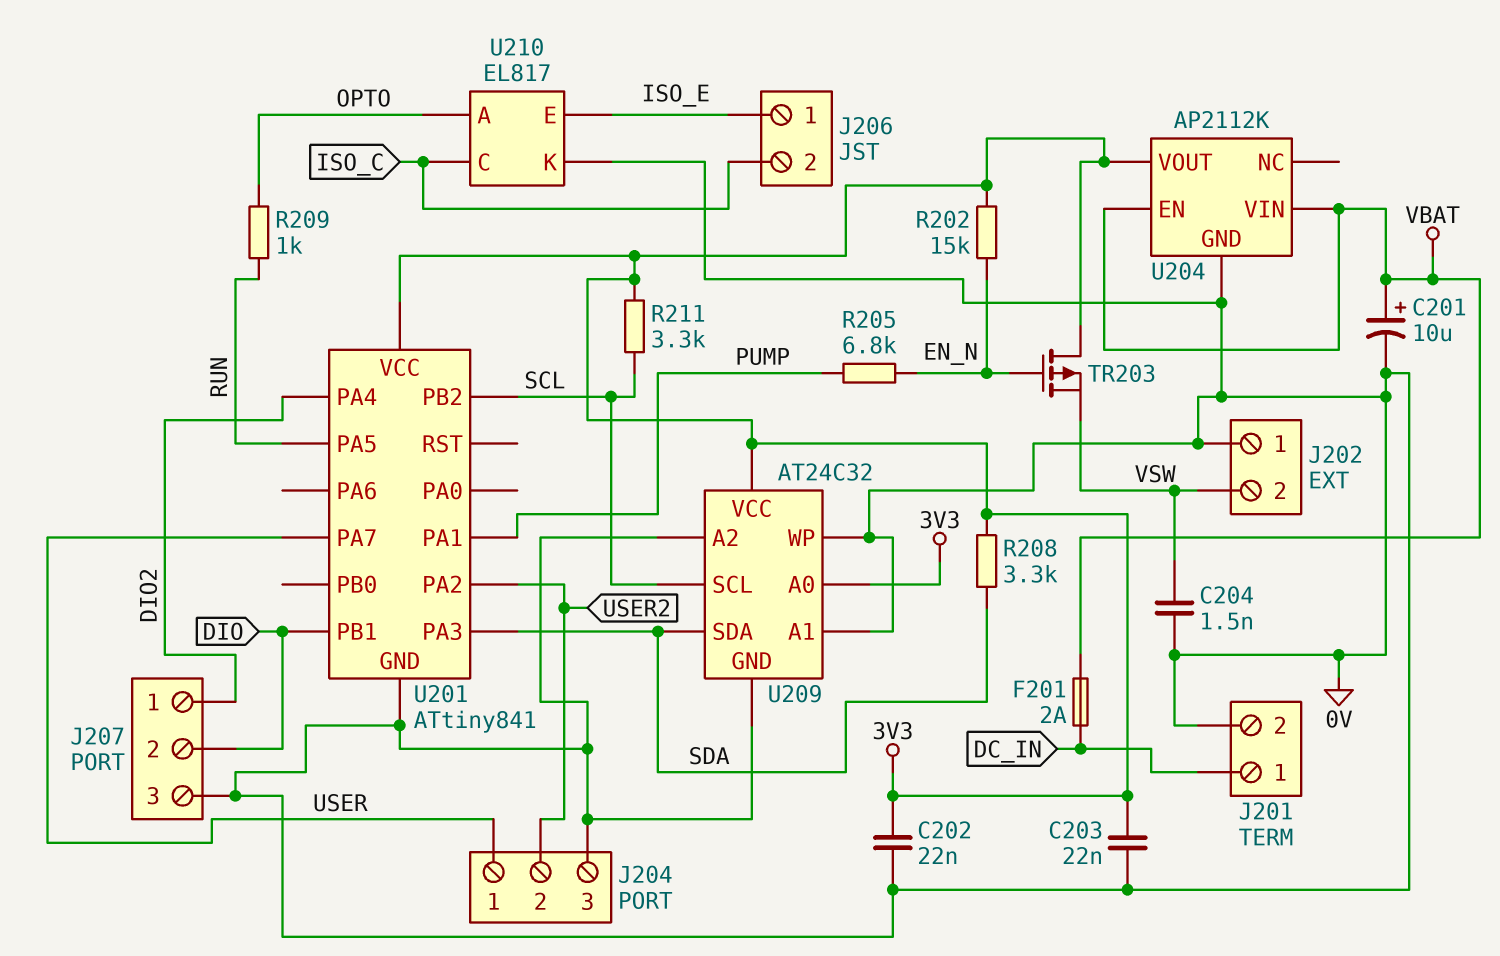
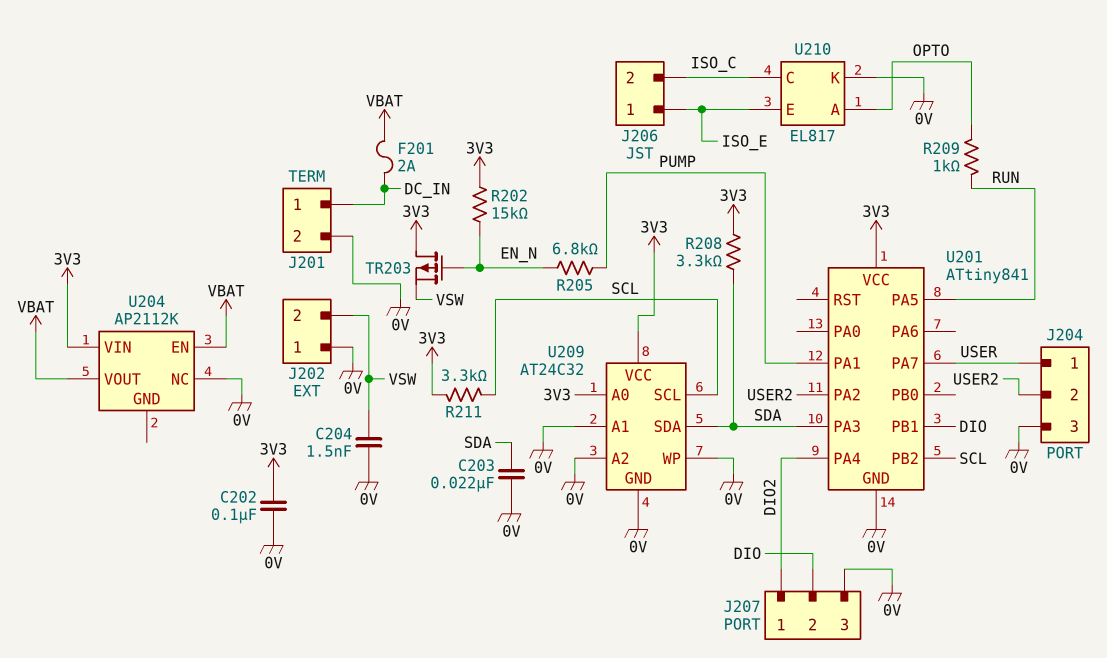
C201: 10uF (plus VBAT, minus 0V) -> none
C202: 22nF (0V, 3V3) -> 100nF (0V, 3V3)
C203: 22nF (0V, 3V3) -> 22nF (0V, SDA)
U204 pin GND: 0V -> none
U204 pin NC: none -> 0V
U204 pin VIN: VBAT -> 3V3
U204 pin VOUT: 3V3 -> VBAT

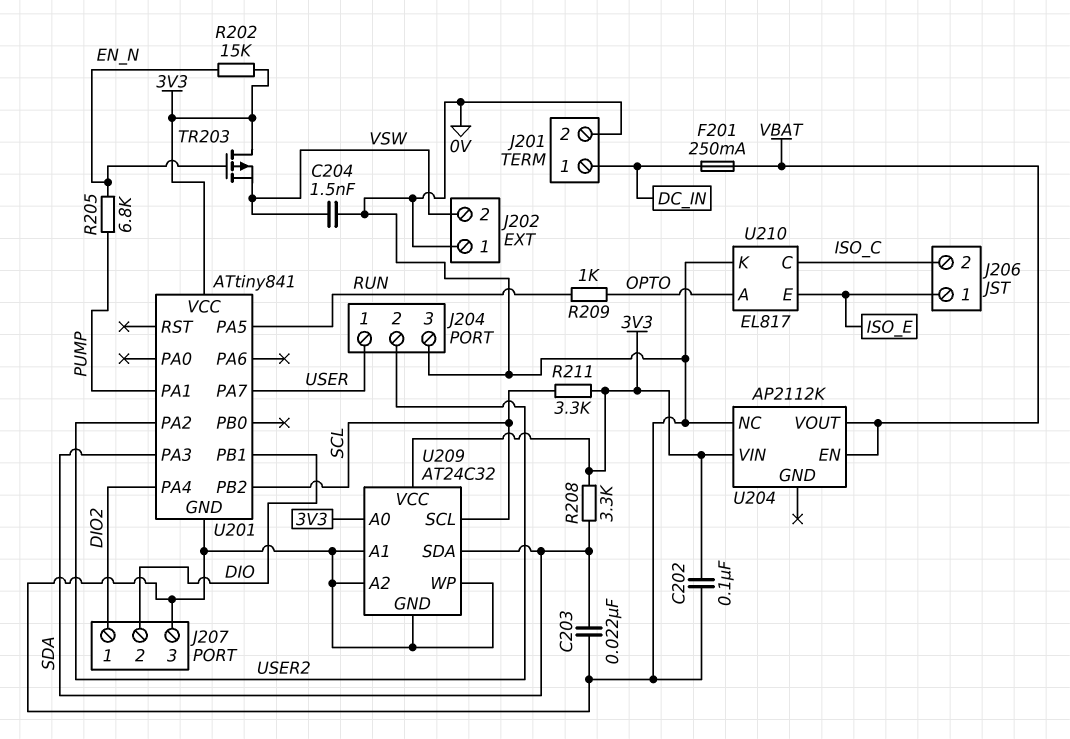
F201: 2A (DC_IN, VBAT) -> 250mA (DC_IN, VBAT)

